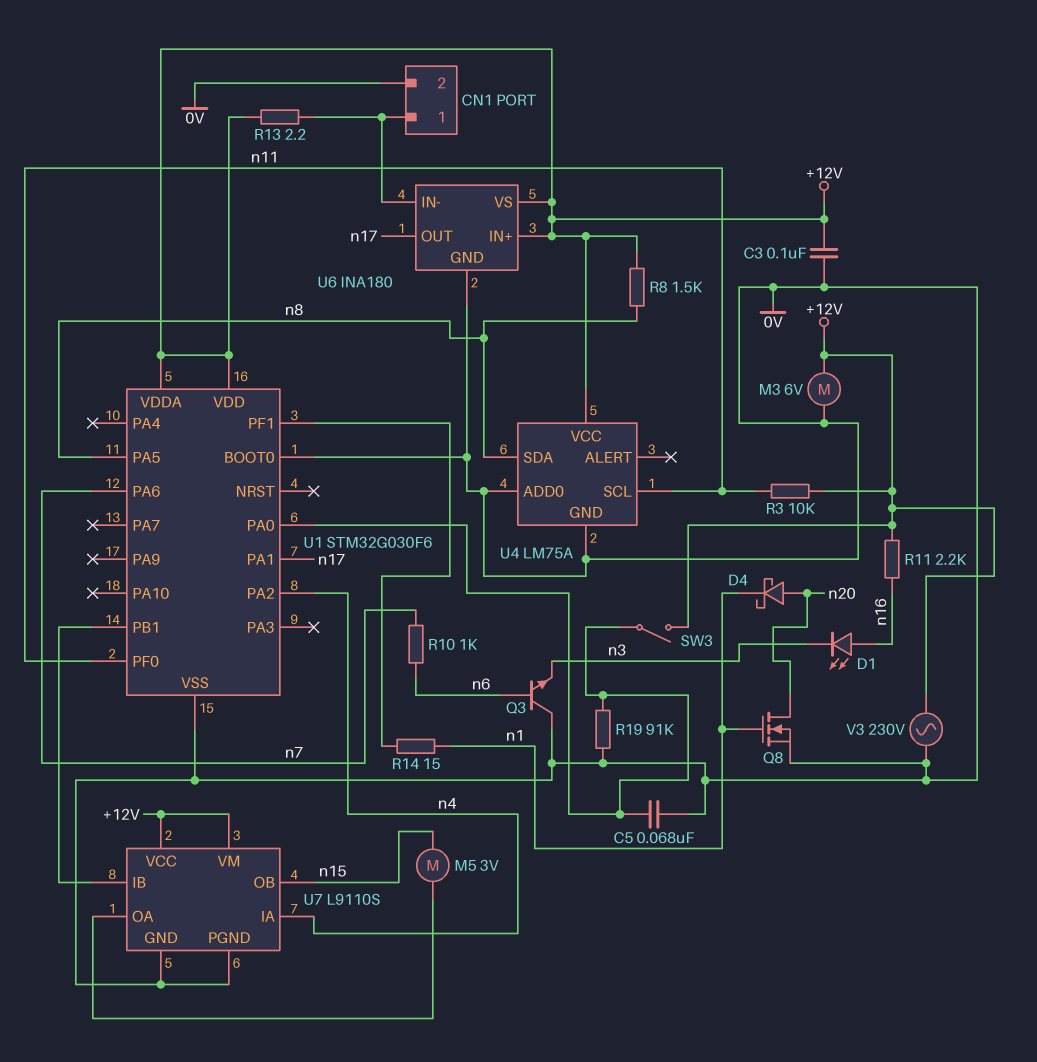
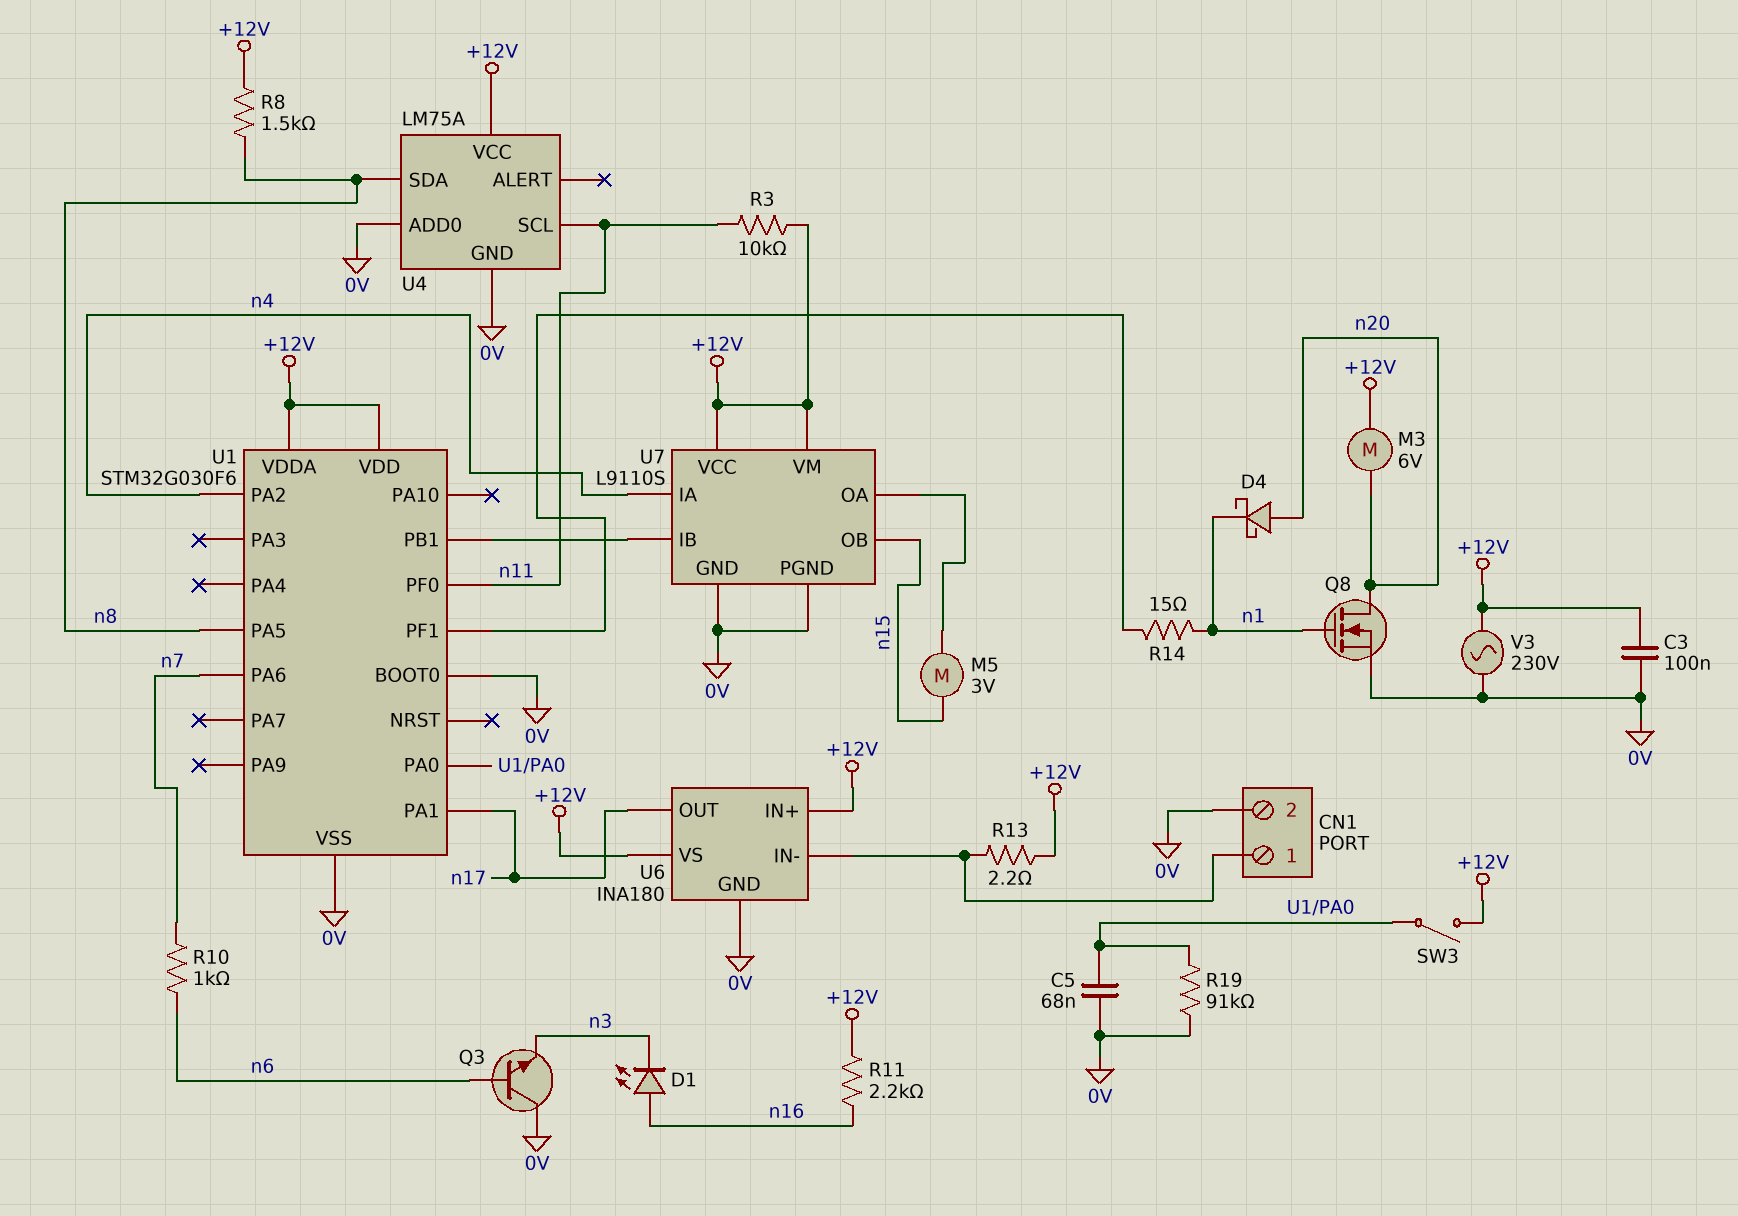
M3: motor 6V (+12V, 0V) -> motor 6V (+12V, n20)

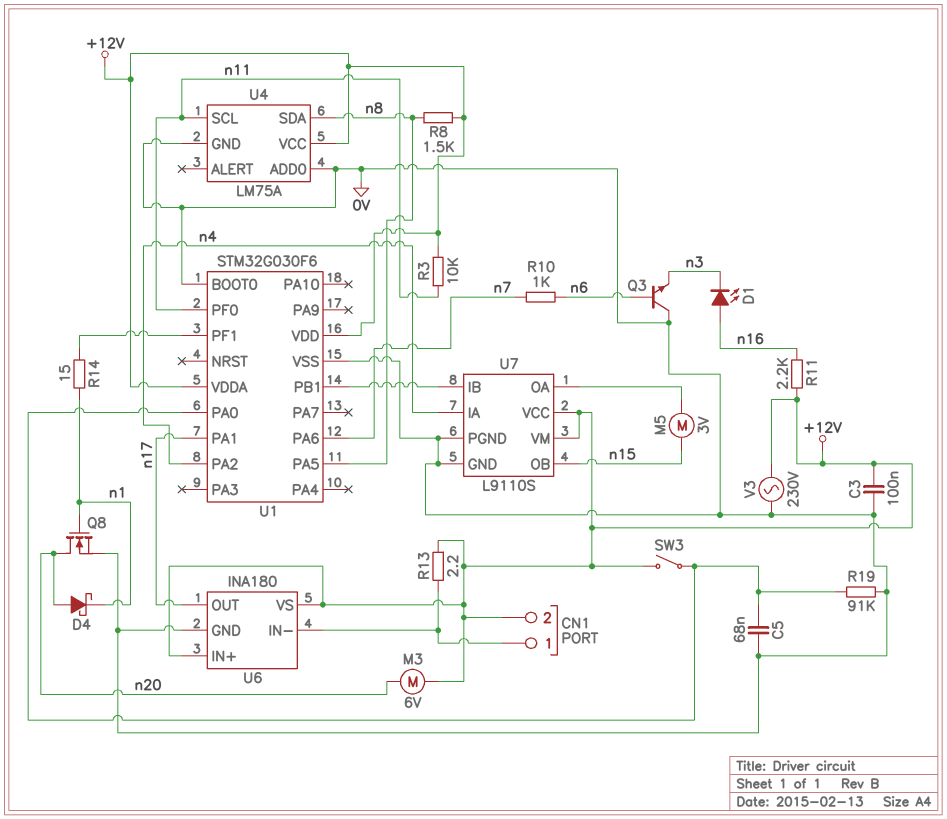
CN1 pin 2: 0V -> +12V

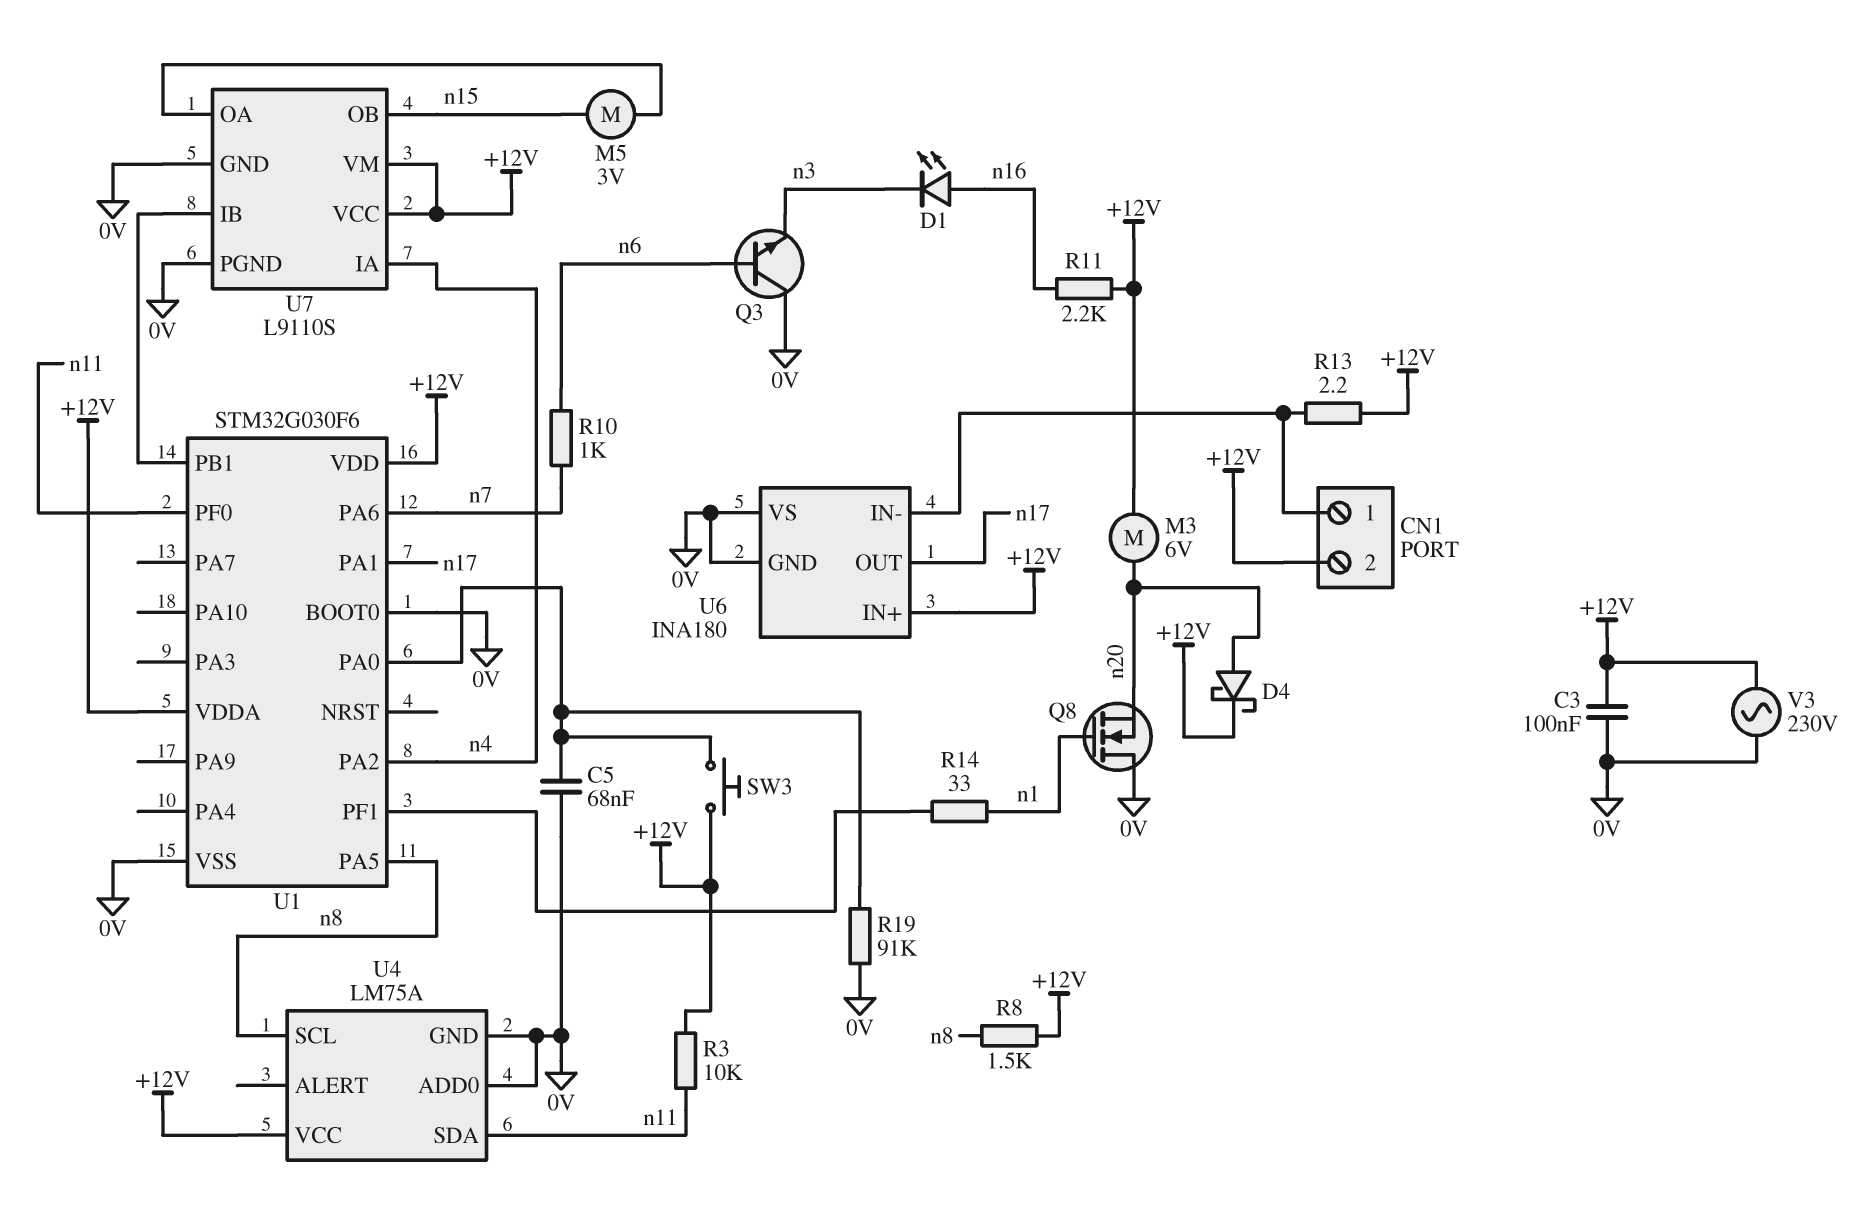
D4: schottky (A n20, K n1) -> schottky (A n20, K +12V)
Q8: NMOS (G n1, D n20, S 0V) -> NMOS (G n1, D 0V, S n20)
R14: 15 (U1/PF1, n1) -> 33 (U1/PF1, n1)
SW3: switch (+12V, U1/PA0) -> button (+12V, U1/PA0)
U4 pin SCL: n11 -> n8
U4 pin SDA: n8 -> n11
U6 pin VS: +12V -> 0V

